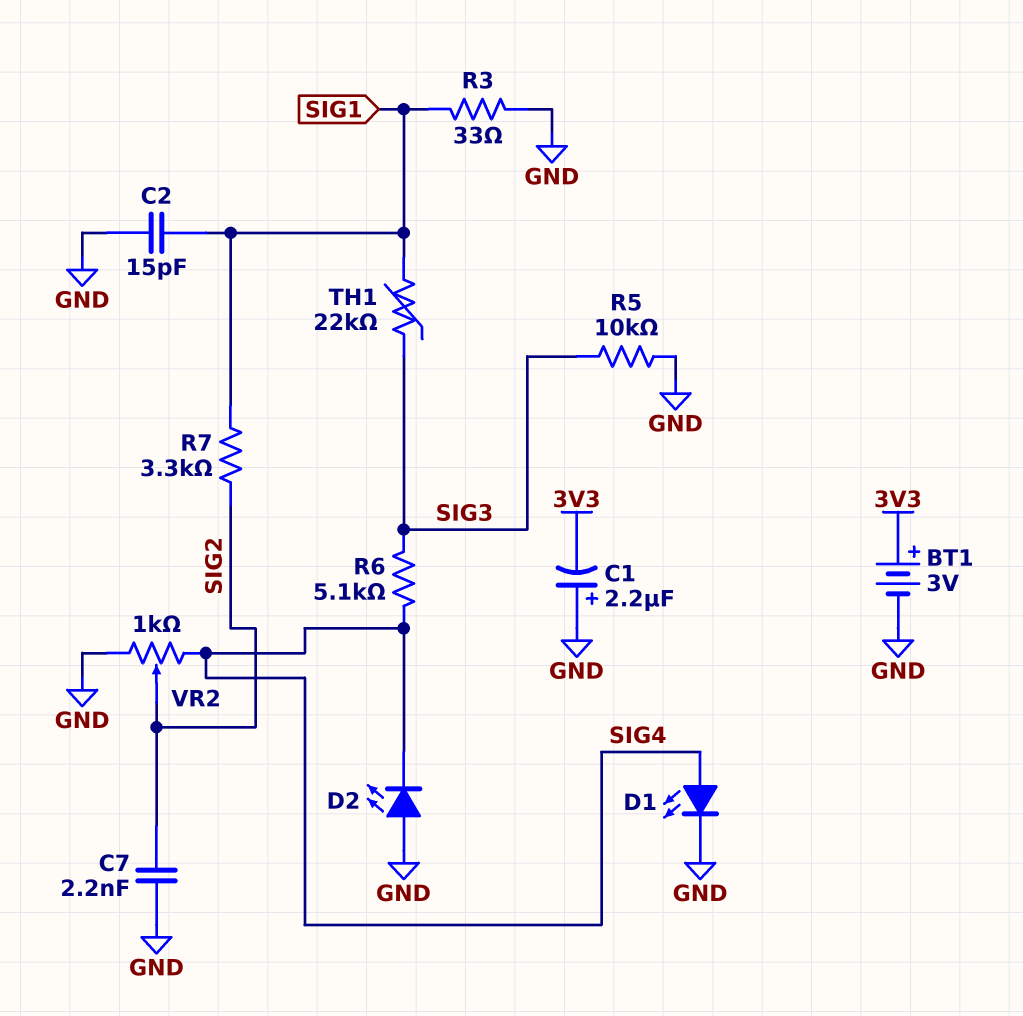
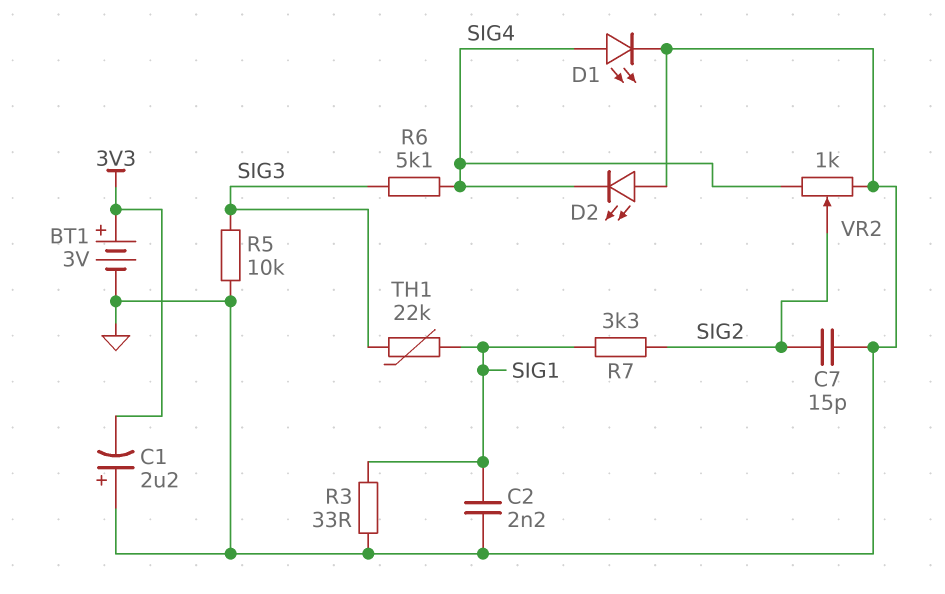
C2: 15pF (GND, SIG1) -> 2.2nF (GND, SIG1)
C7: 2.2nF (GND, SIG2) -> 15pF (GND, SIG2)

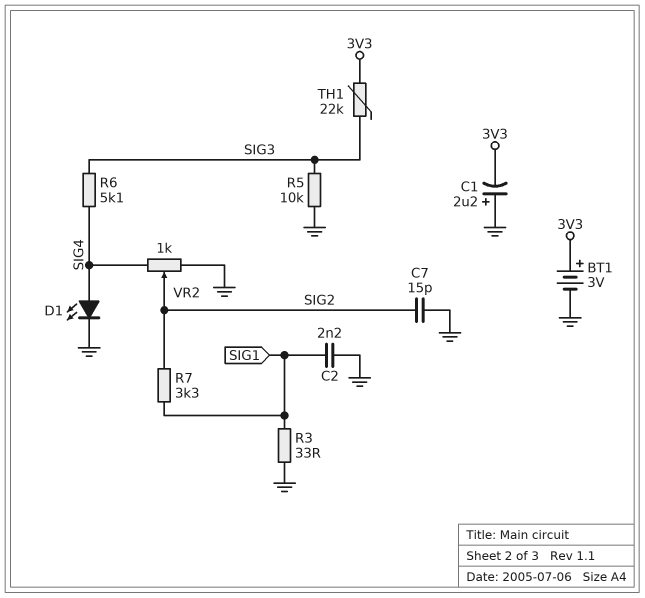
D2: LED (A GND, K SIG4) -> none
TH1: 22k (SIG1, SIG3) -> 22k (3V3, SIG3)

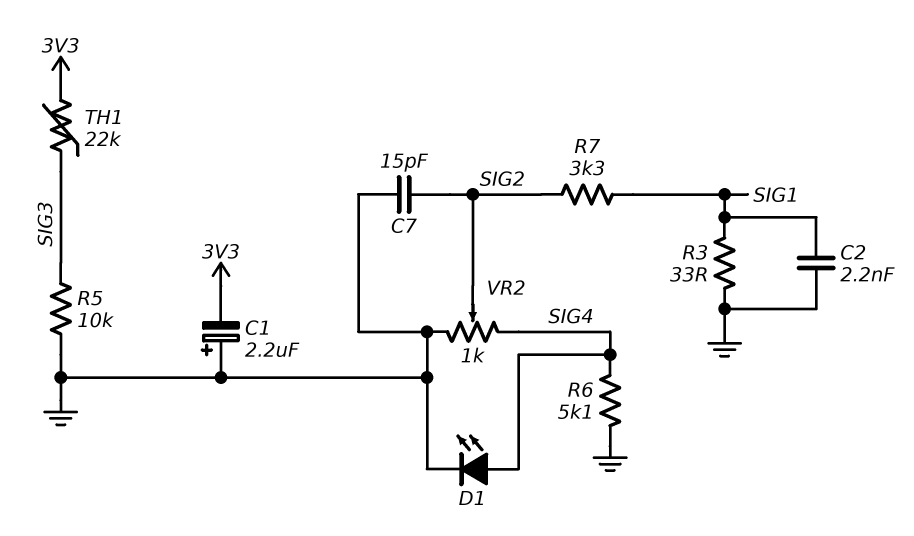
BT1: 3V (plus 3V3, minus GND) -> none
R6: 5.1k (SIG3, SIG4) -> 5.1k (GND, SIG4)

